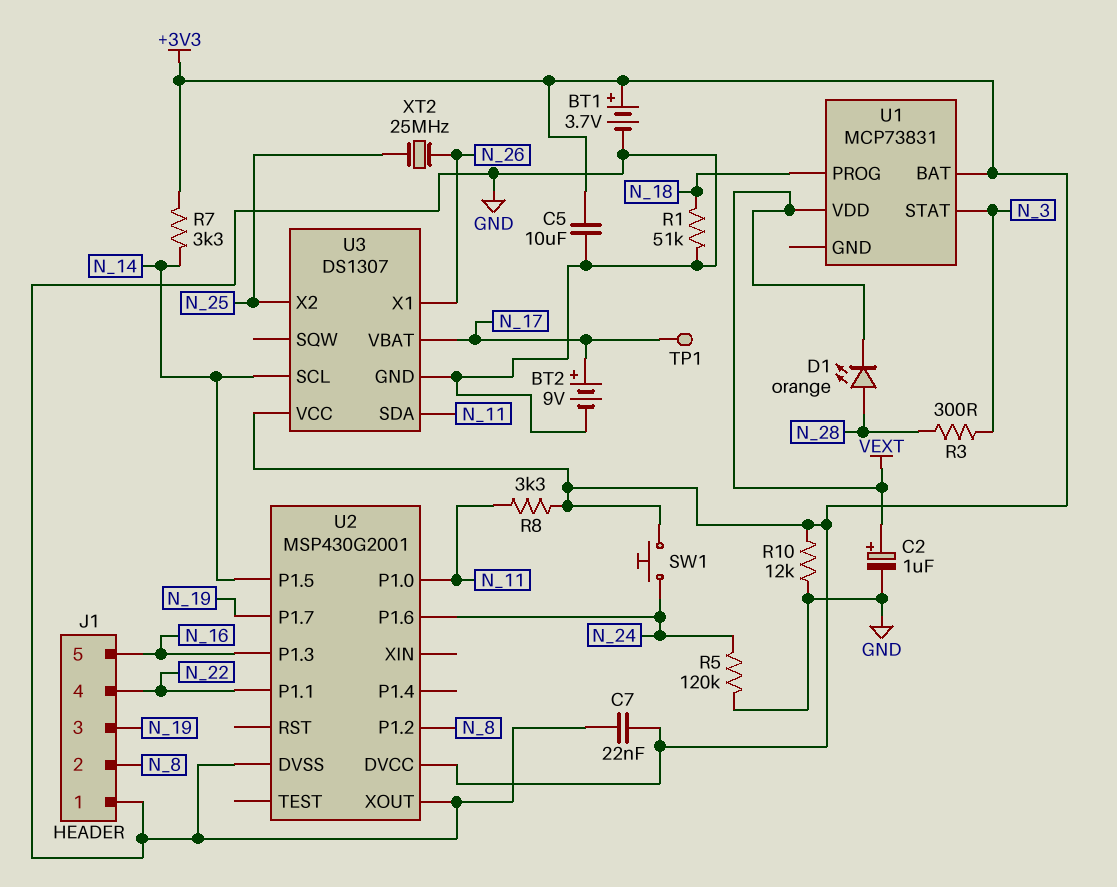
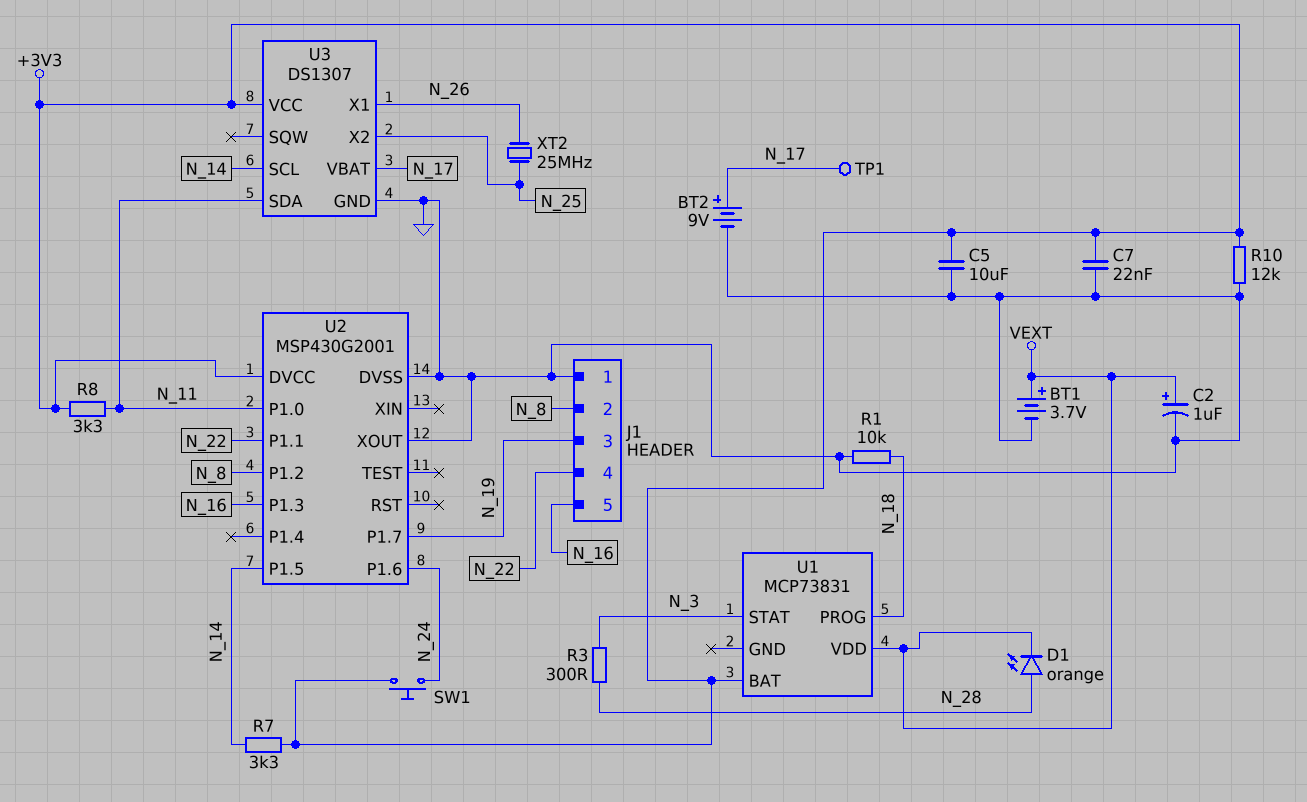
BT1: 3.7V (plus +3V3, minus GND) -> 3.7V (plus VEXT, minus GND)
R1: 51k (GND, N_18) -> 10k (GND, N_18)
R5: 120k (GND, N_24) -> none

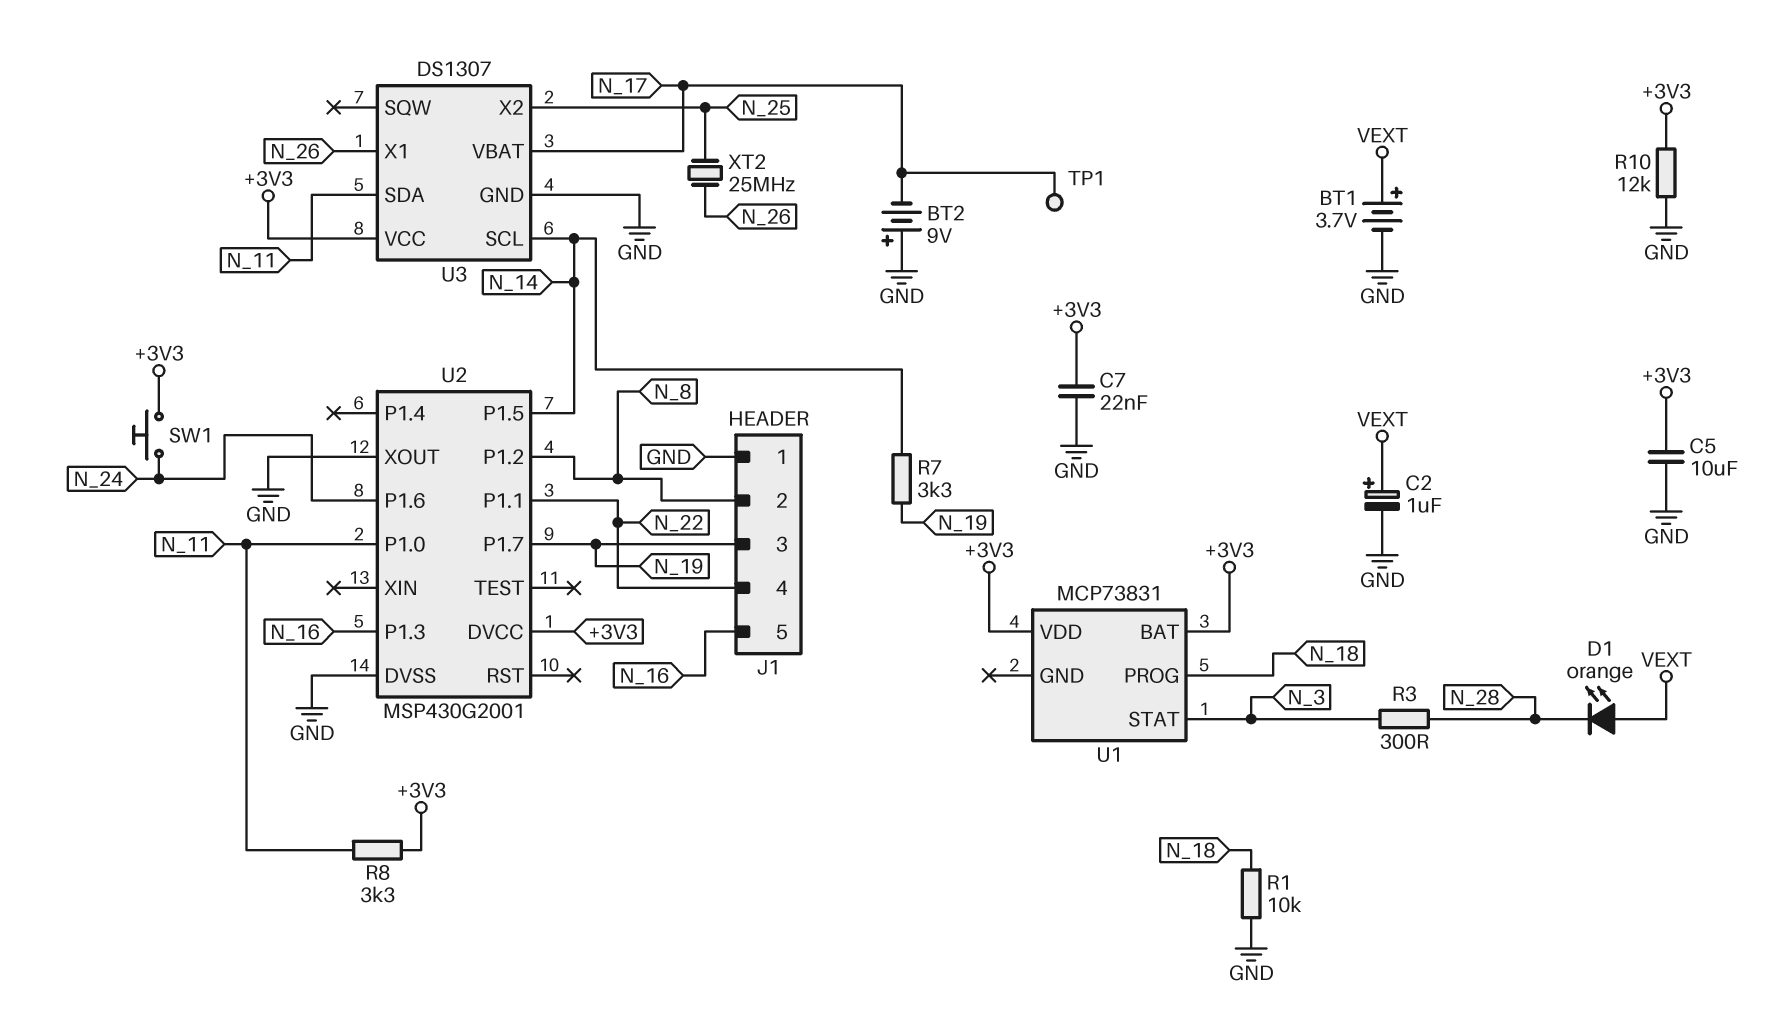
BT2: 9V (plus N_17, minus GND) -> 9V (plus GND, minus N_17)
D1: LED orange (A N_28, K VEXT) -> LED orange (A VEXT, K N_28)
R7: 3.3k (+3V3, N_14) -> 3.3k (N_14, N_19)
U1 pin VDD: VEXT -> +3V3

